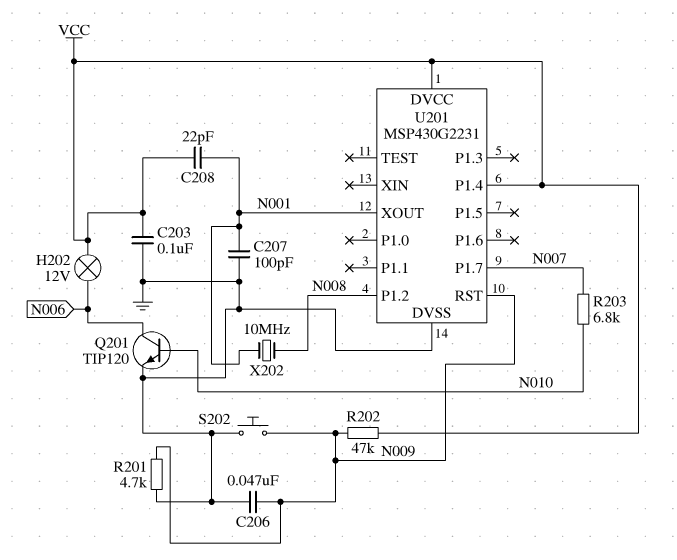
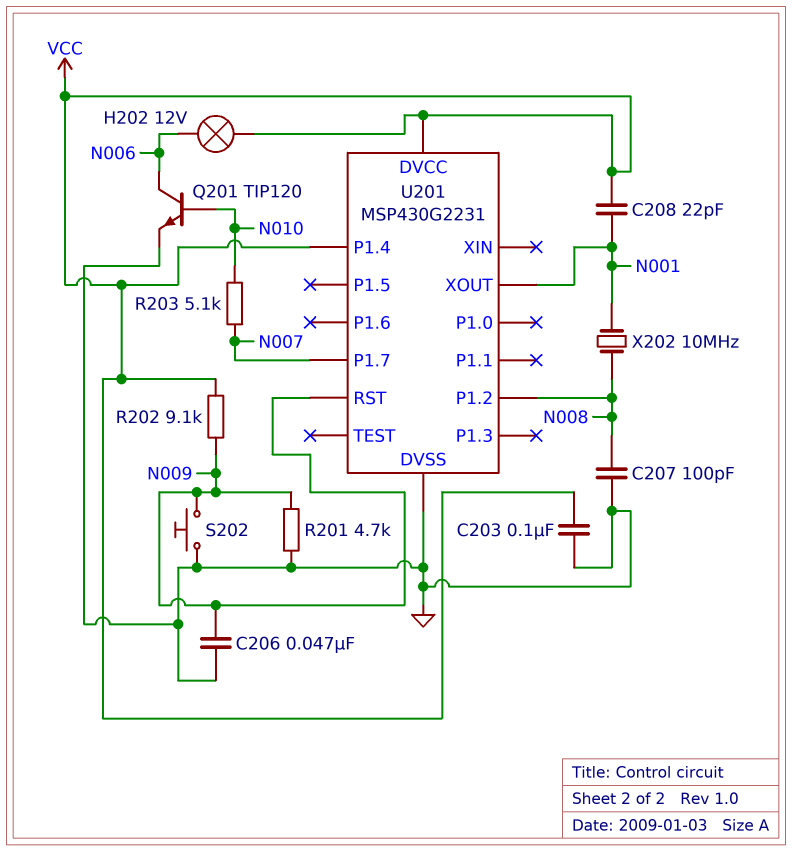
C207: 100pF (GND, N001) -> 100pF (GND, N008)
R202: 47k (N009, VCC) -> 9.1k (N009, VCC)
R203: 6.8k (N007, N010) -> 5.1k (N007, N010)

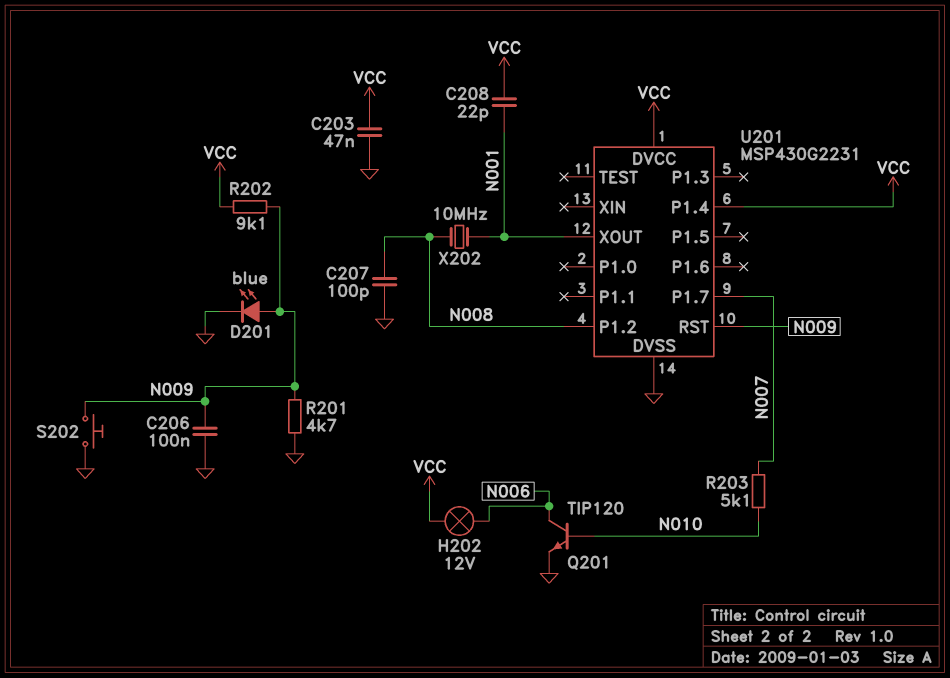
C203: 100nF (GND, VCC) -> 47nF (GND, VCC)
C206: 47nF (GND, N009) -> 100nF (GND, N009)
D201: none -> LED blue (A N009, K GND)

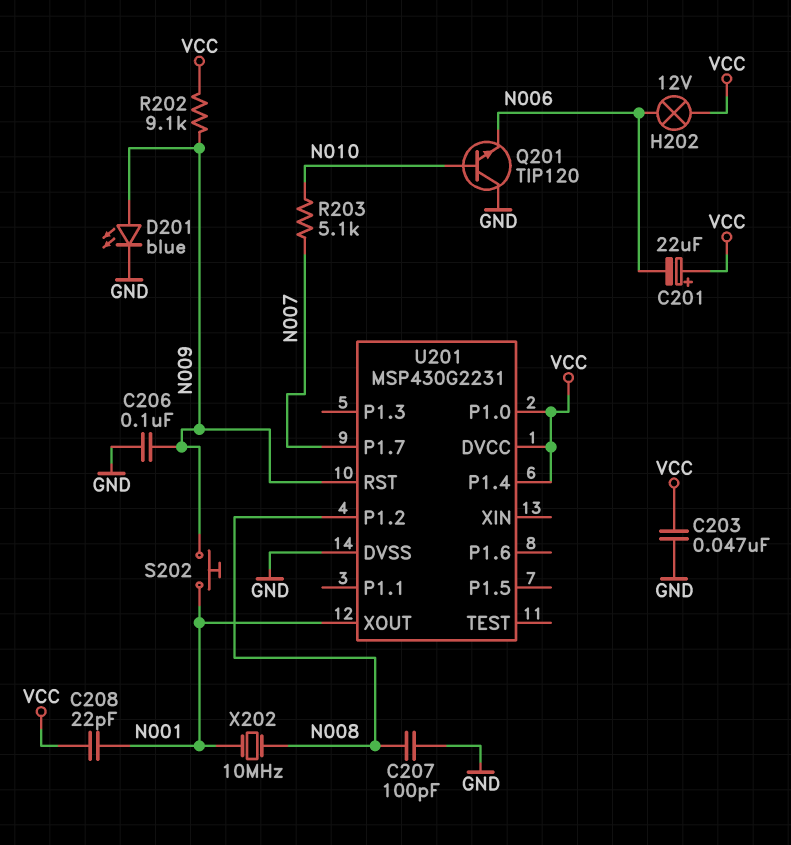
C201: none -> 22uF (plus VCC, minus N006)
Q201: NPN TIP120 (B N010, C N006, E GND) -> NPN TIP120 (B N010, C GND, E N006)
R201: 4.7k (GND, N009) -> none
S202: button (GND, N009) -> button (N001, N009)
U201 pin P1.0: none -> VCC

